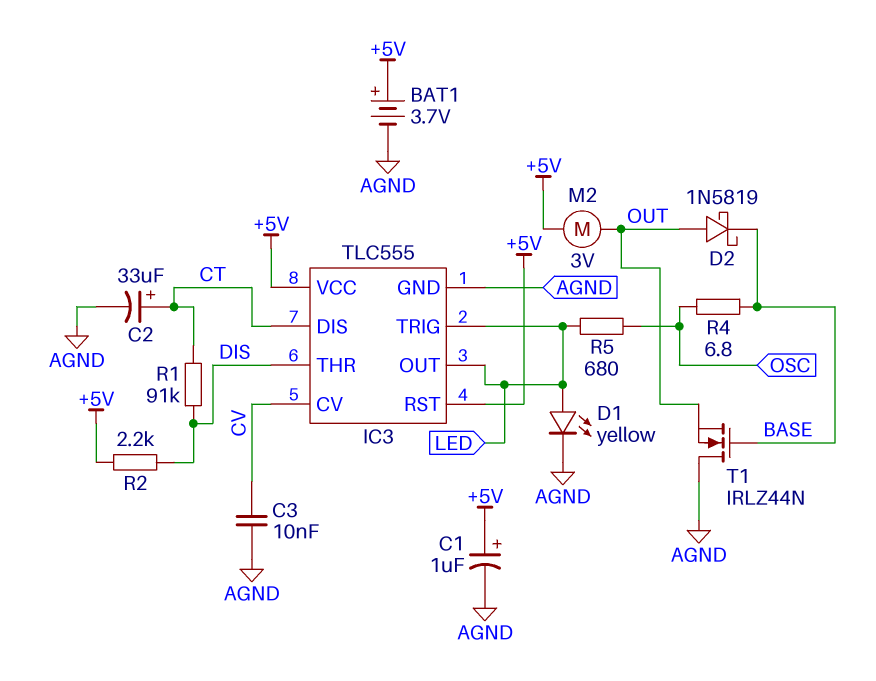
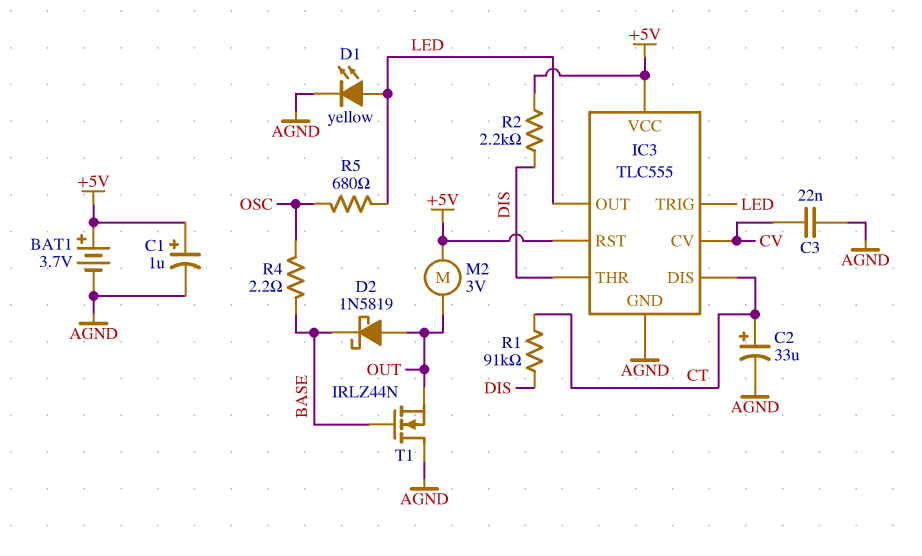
C3: 10nF (AGND, CV) -> 22nF (AGND, CV)
R4: 6.8 (BASE, OSC) -> 2.2 (BASE, OSC)

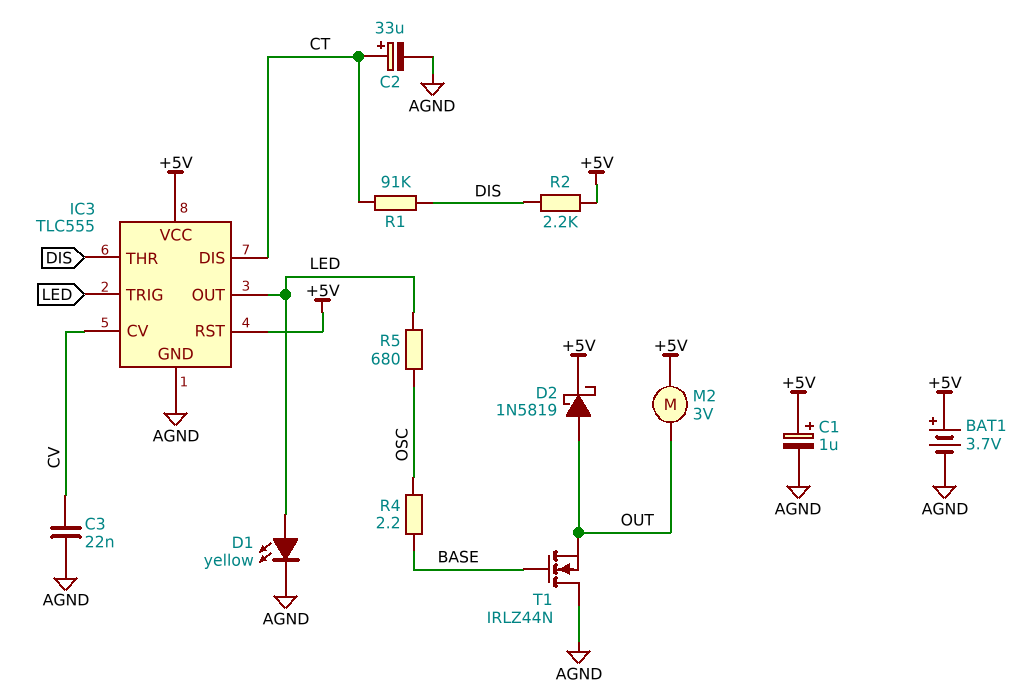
D2: schottky 1N5819 (A OUT, K BASE) -> schottky 1N5819 (A OUT, K +5V)

